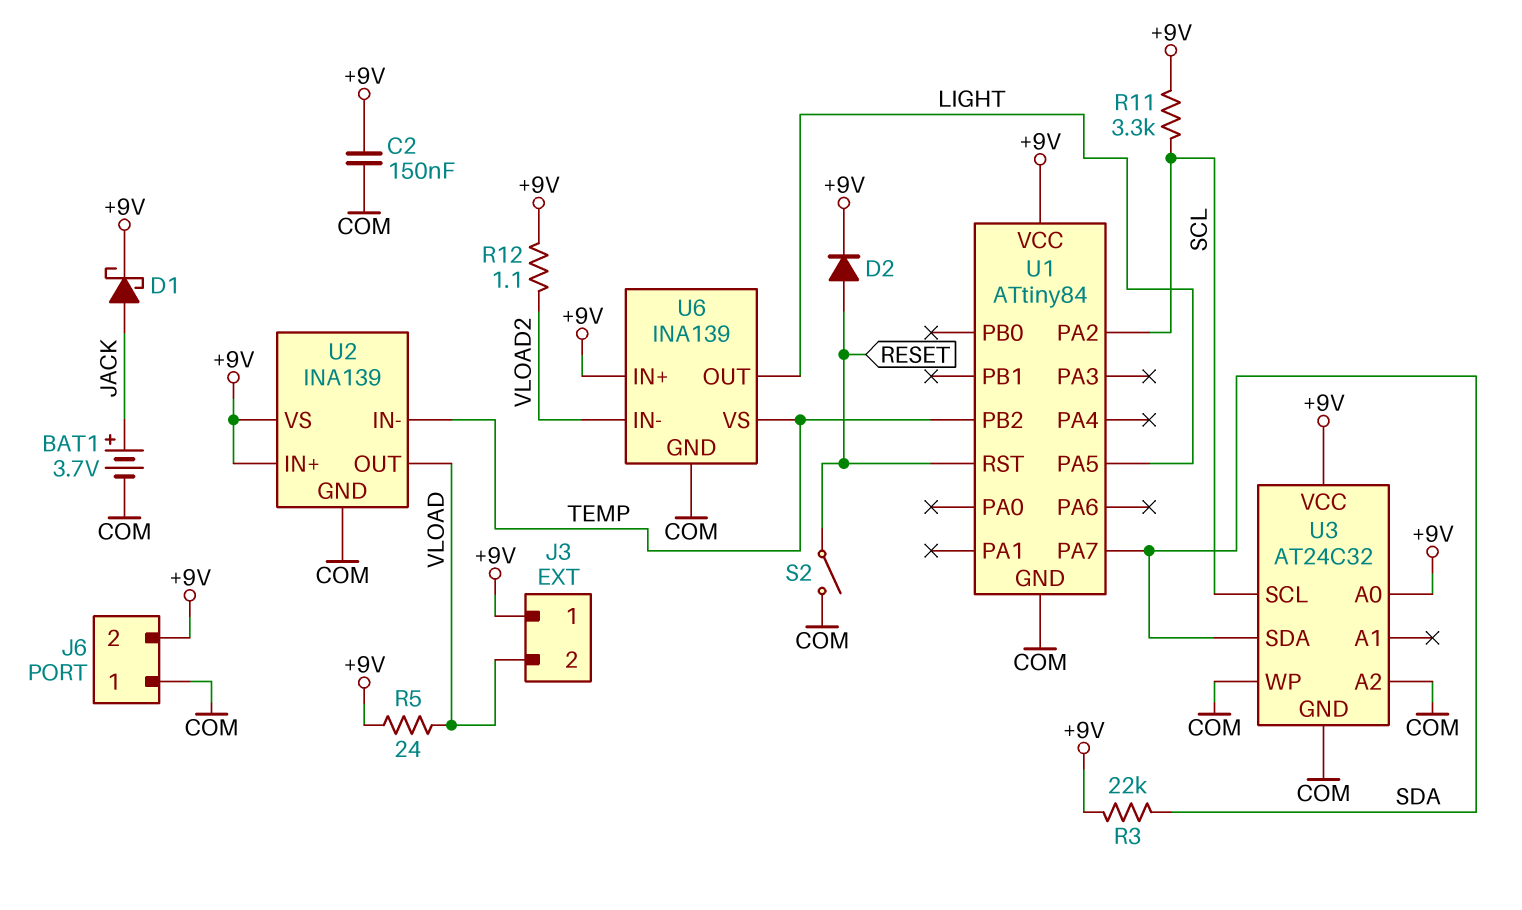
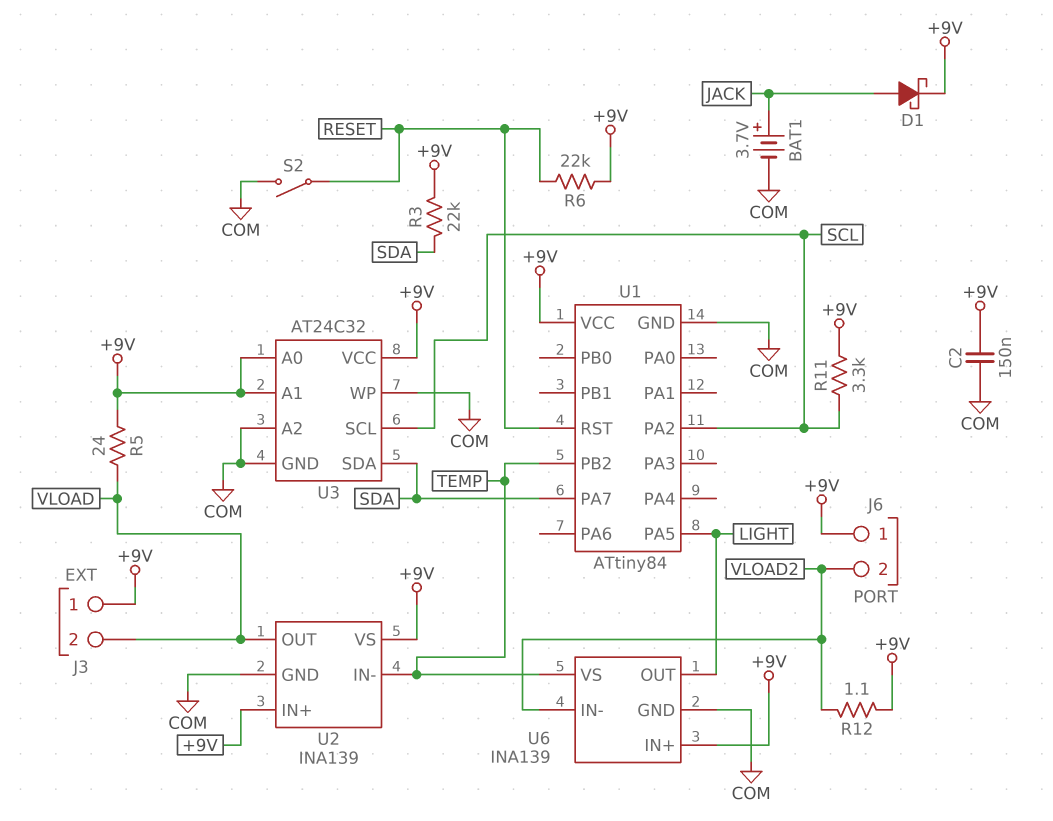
D2: diode (A RESET, K +9V) -> none
J6 pin 1: COM -> +9V
J6 pin 2: +9V -> VLOAD2
R6: none -> 22k (+9V, RESET)
U3 pin A1: none -> +9V

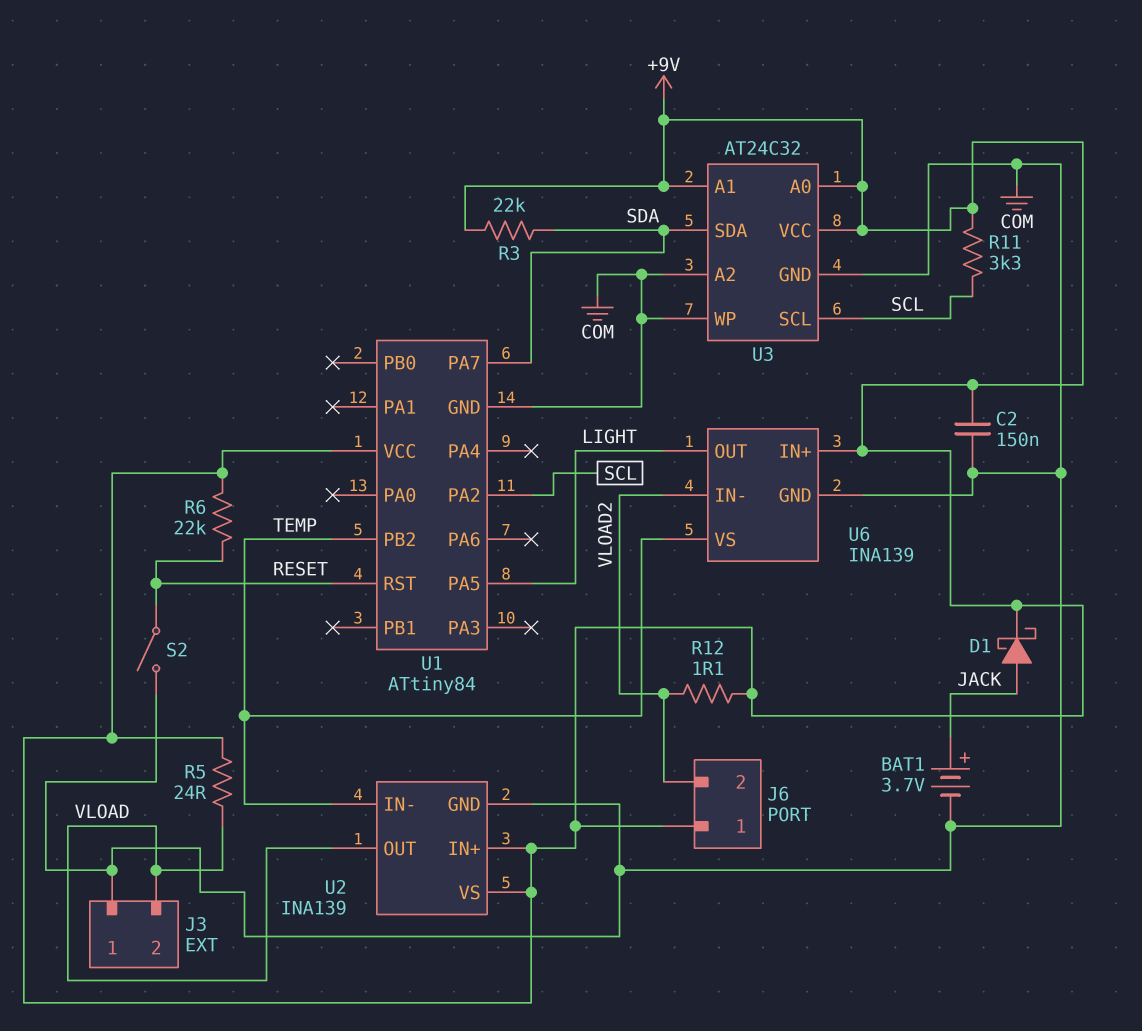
J3 pin 1: +9V -> COM

